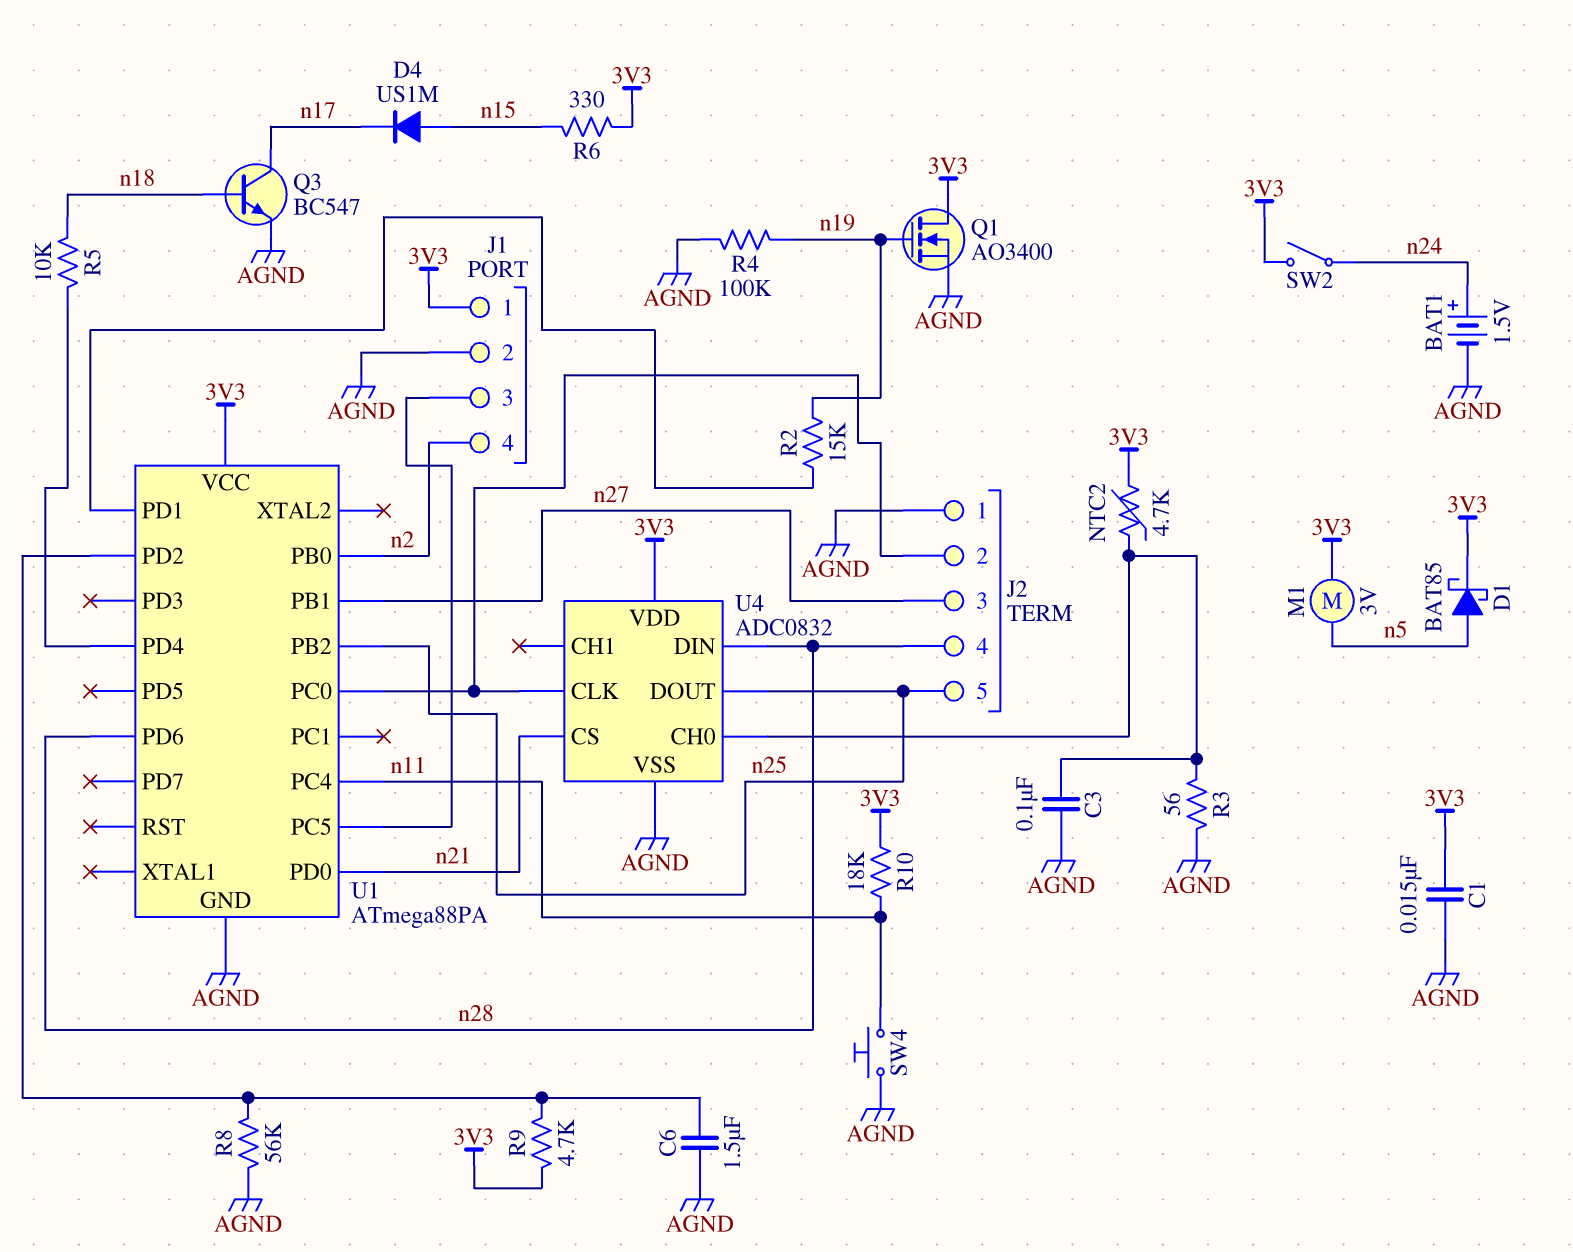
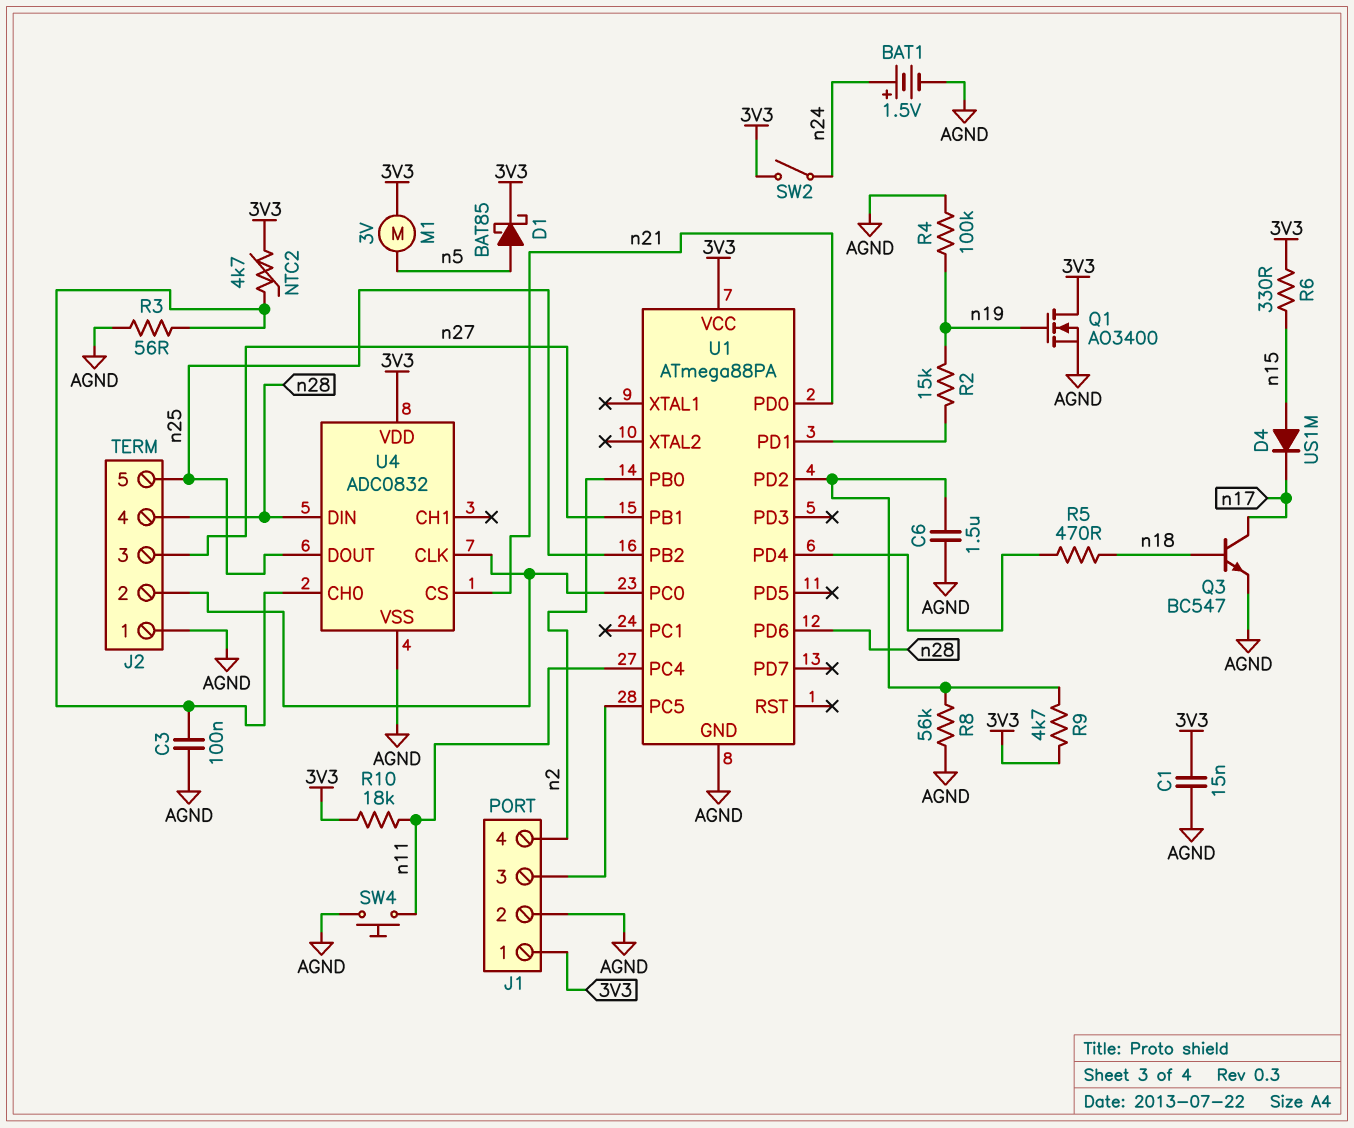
R5: 10k (U1/PD4, n18) -> 470 (U1/PD4, n18)

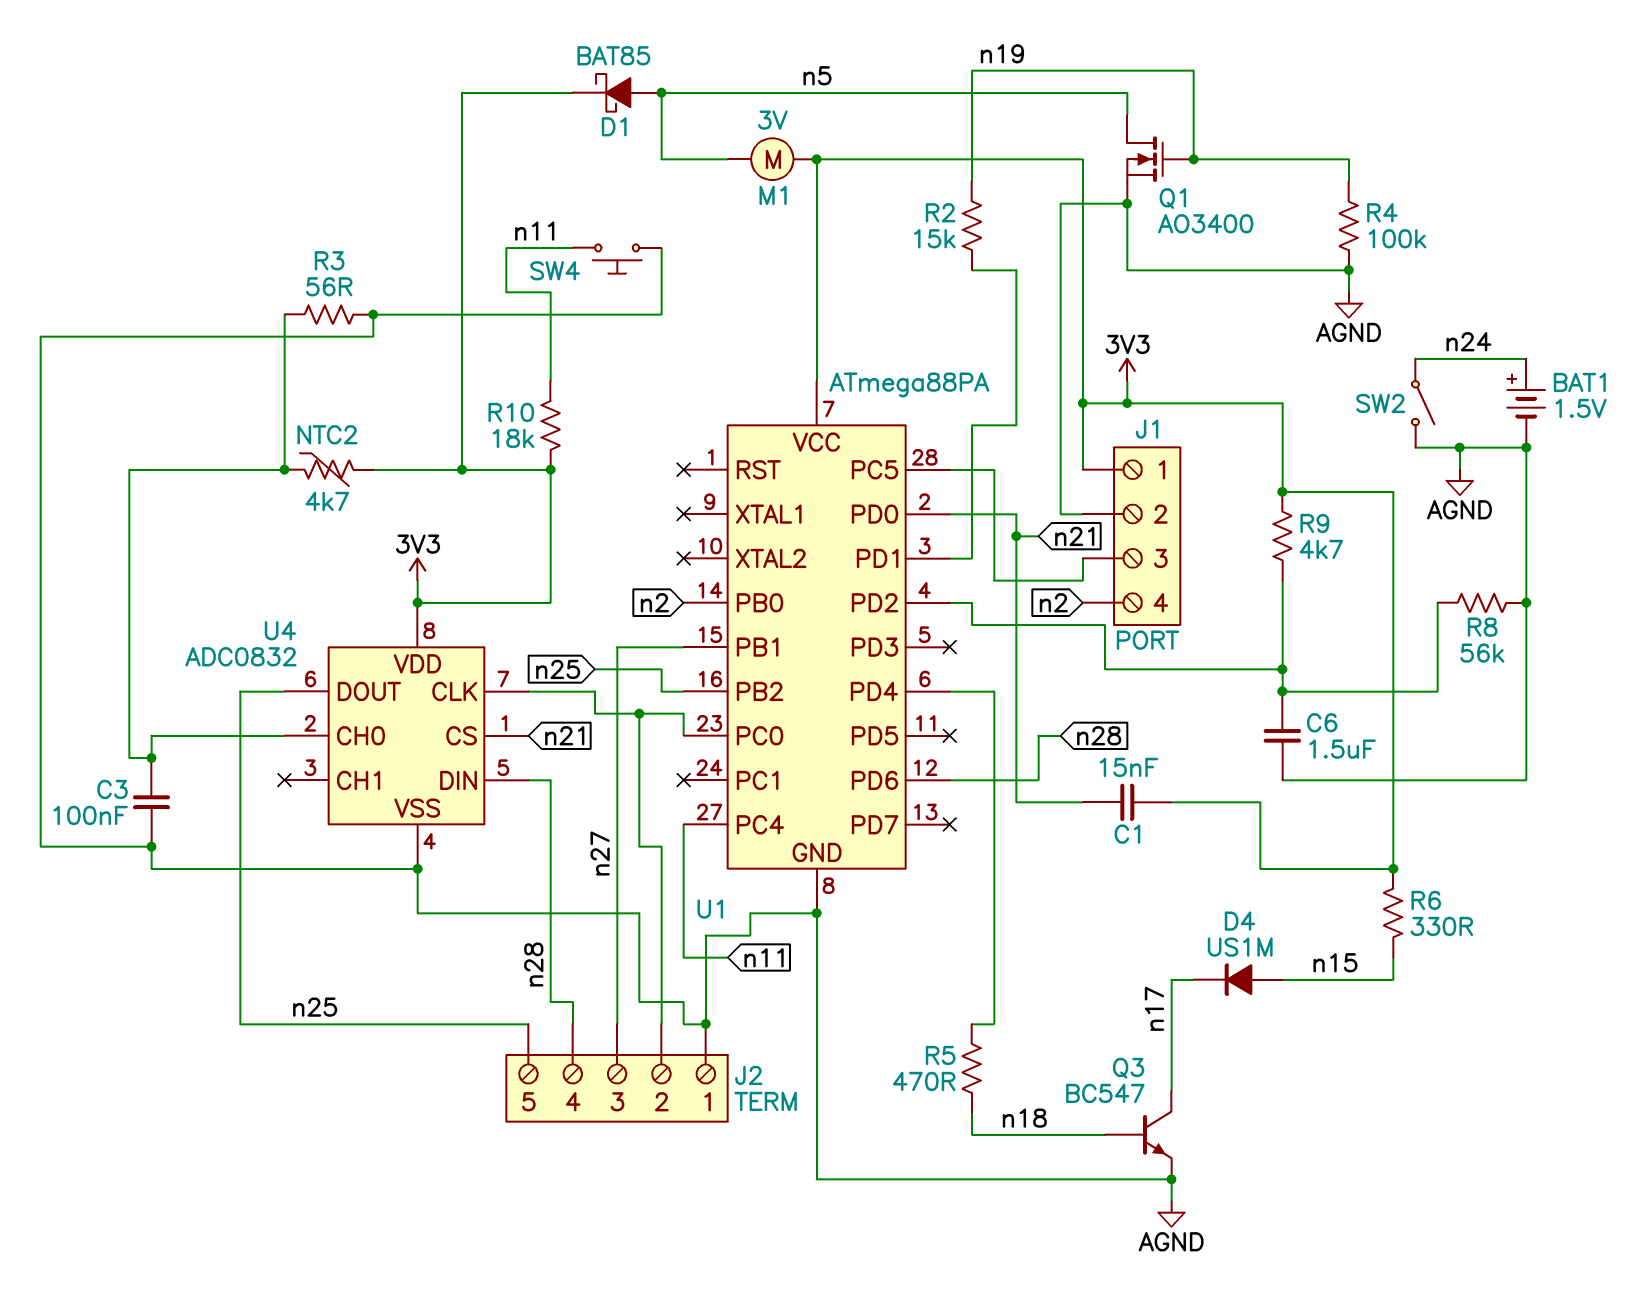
C1: 15nF (3V3, AGND) -> 15nF (3V3, n21)
Q1: NMOS AO3400 (G n19, D 3V3, S AGND) -> NMOS AO3400 (G n19, D n5, S AGND)
SW2: switch (3V3, n24) -> switch (AGND, n24)

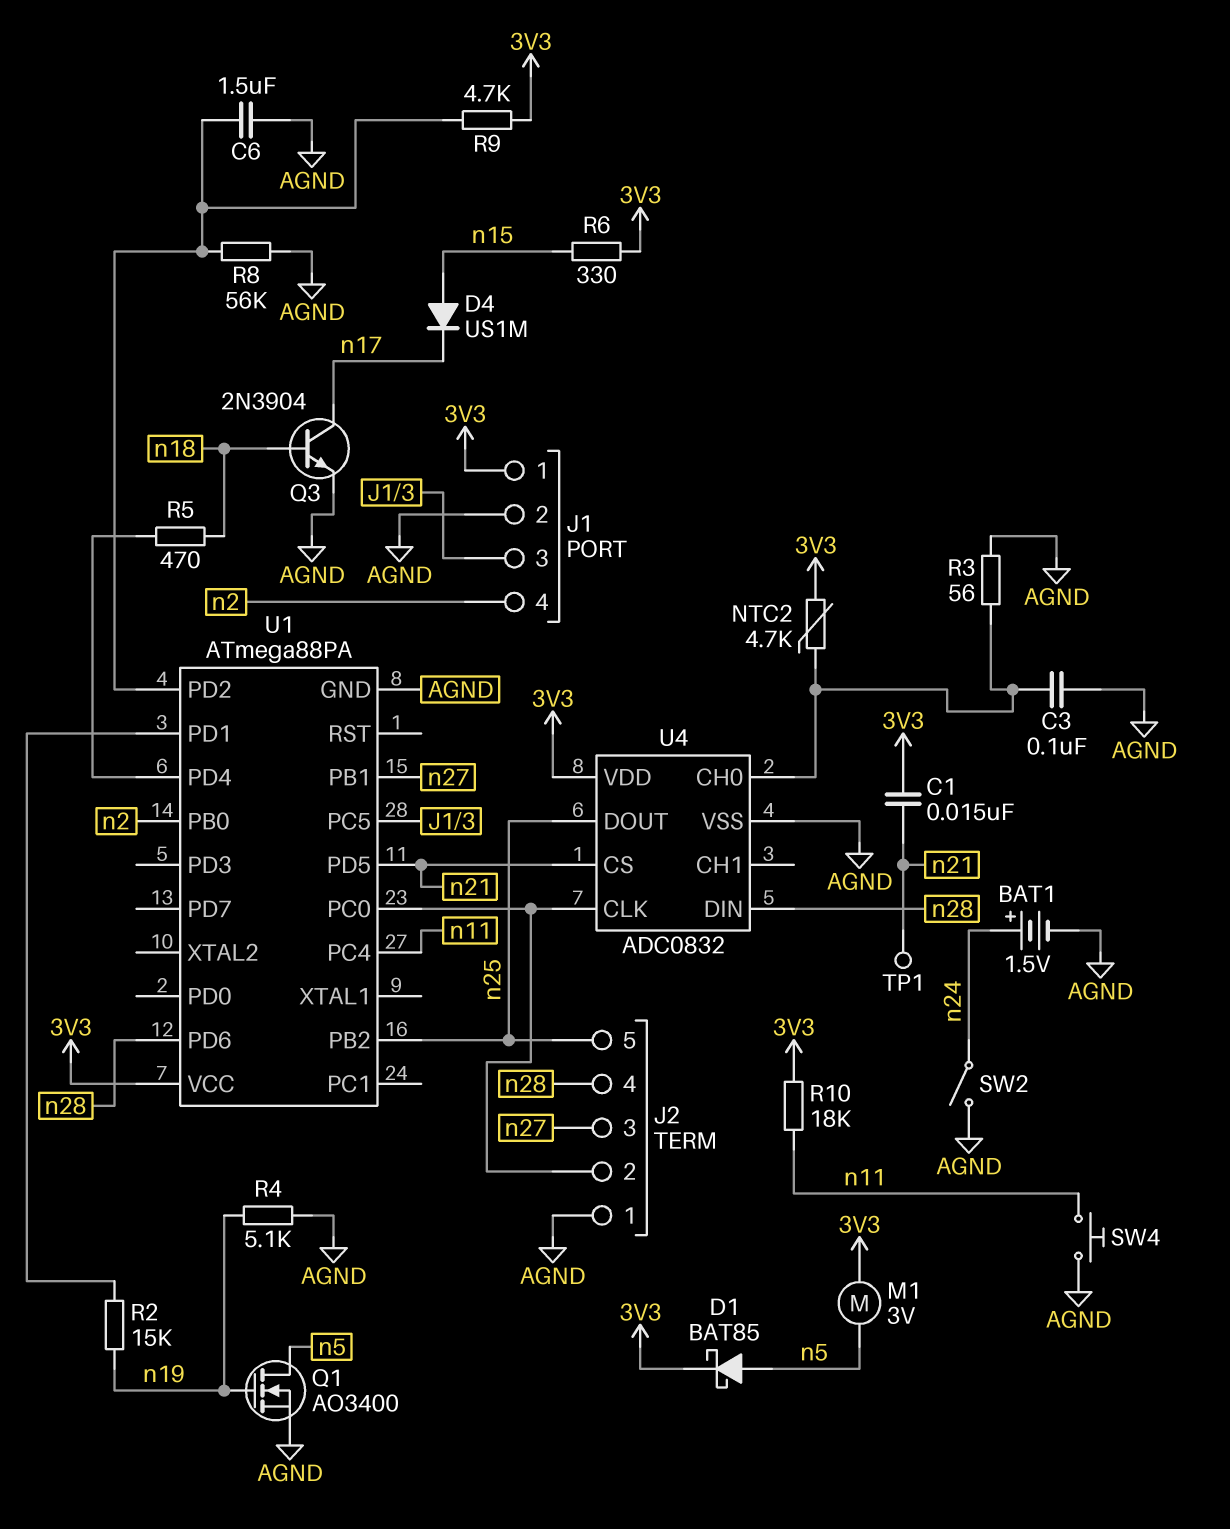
Q3: NPN BC547 (B n18, C n17, E AGND) -> NPN 2N3904 (B n18, C n17, E AGND)
R4: 100k (AGND, n19) -> 5.1k (AGND, n19)
TP1: none -> test point (n21)
U1 pin PD0: n21 -> none
U1 pin PD5: none -> n21

